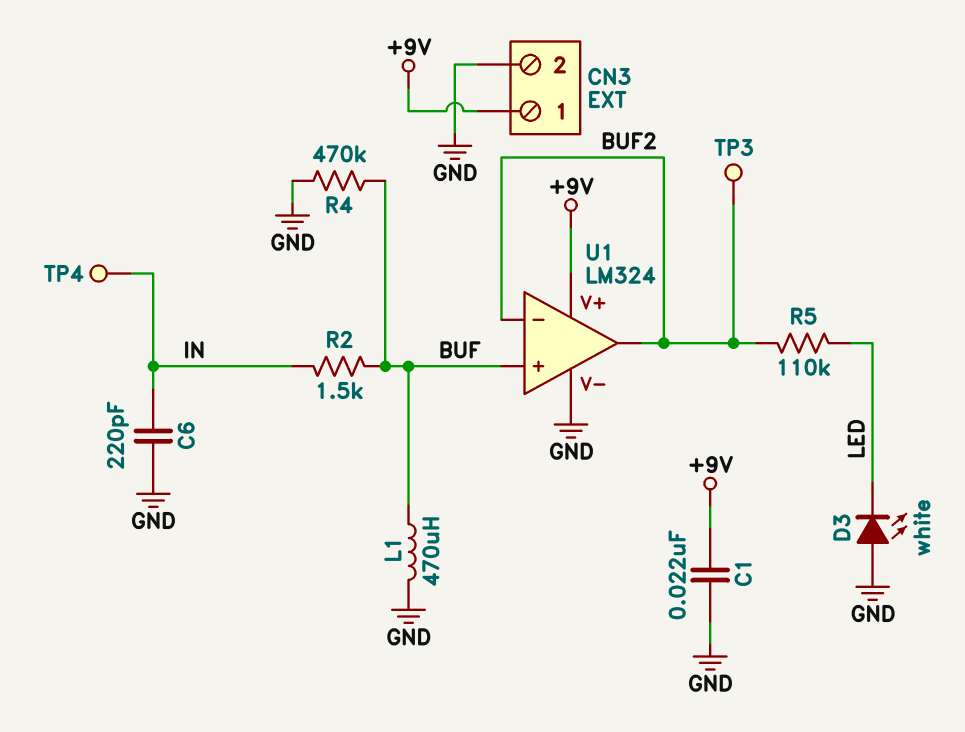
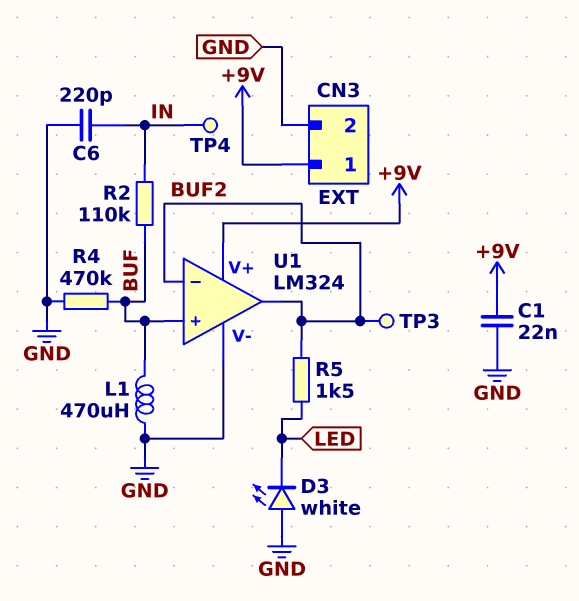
R2: 1.5k (BUF, IN) -> 110k (BUF, IN)
R5: 110k (BUF2, LED) -> 1.5k (BUF2, LED)

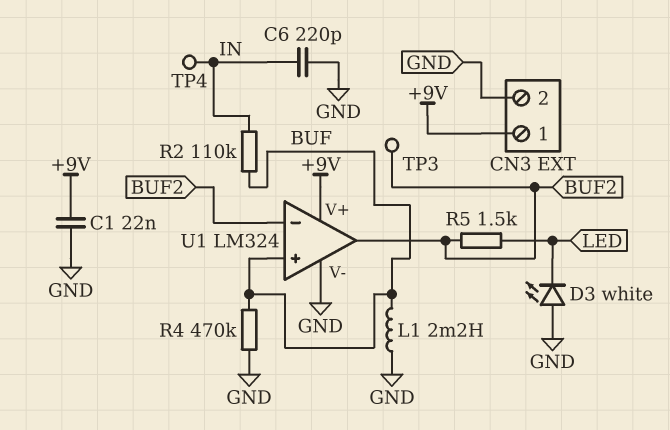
L1: 470uH (BUF, GND) -> 2.2mH (BUF, GND)

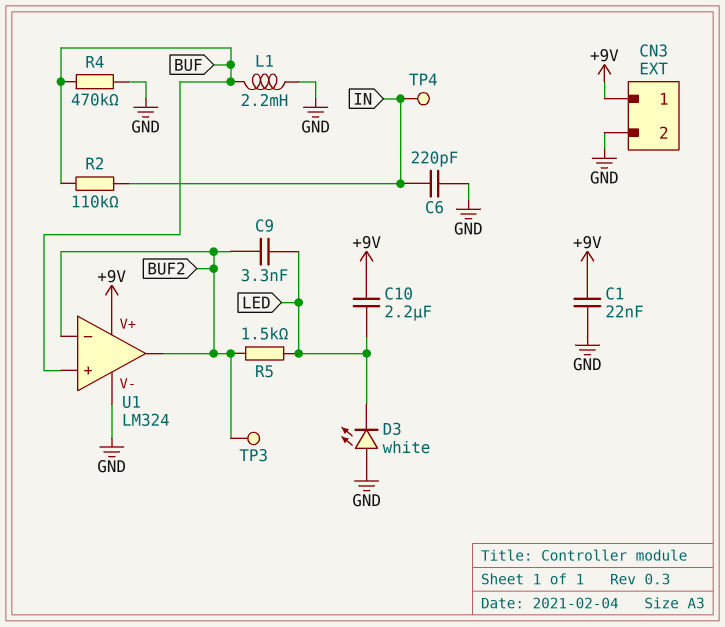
C9: none -> 3.3nF (BUF2, LED)
C10: none -> 2.2uF (+9V, LED)

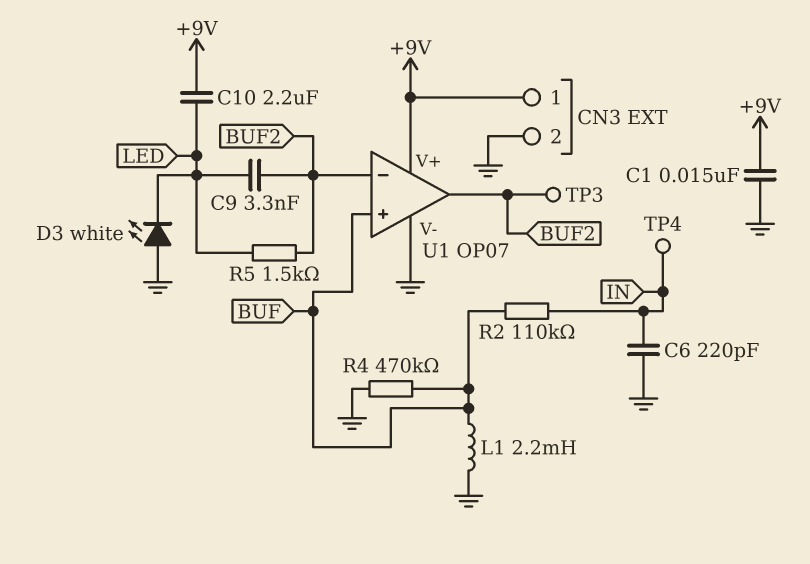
C1: 22nF (+9V, GND) -> 15nF (+9V, GND)
U1: LM324 -> OP07

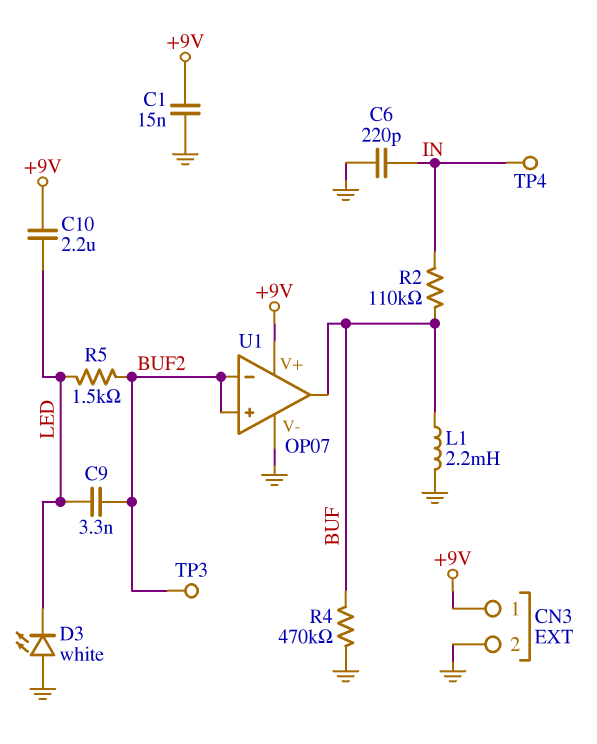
U1 pin in+: BUF -> BUF2
U1 pin out: BUF2 -> BUF

